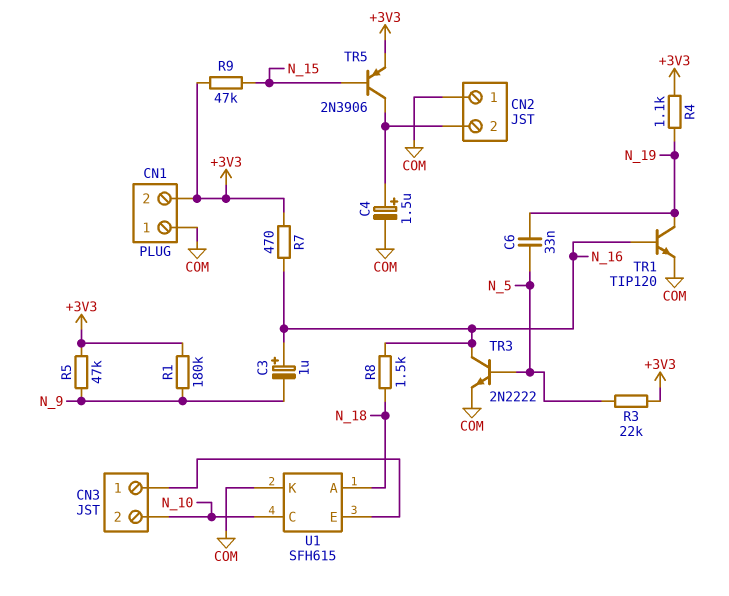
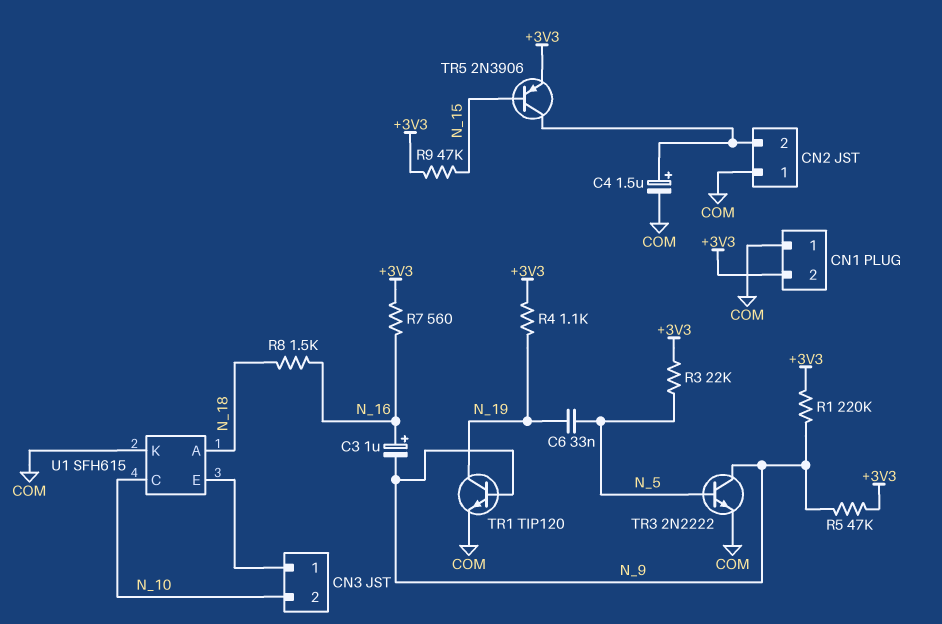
R1: 180k (+3V3, N_9) -> 220k (+3V3, N_9)
R7: 470 (+3V3, N_16) -> 560 (+3V3, N_16)
TR1: NPN TIP120 (B N_16, C N_19, E COM) -> NPN TIP120 (B N_9, C N_19, E COM)
TR3: NPN 2N2222 (B N_5, C N_16, E COM) -> NPN 2N2222 (B N_5, C N_9, E COM)

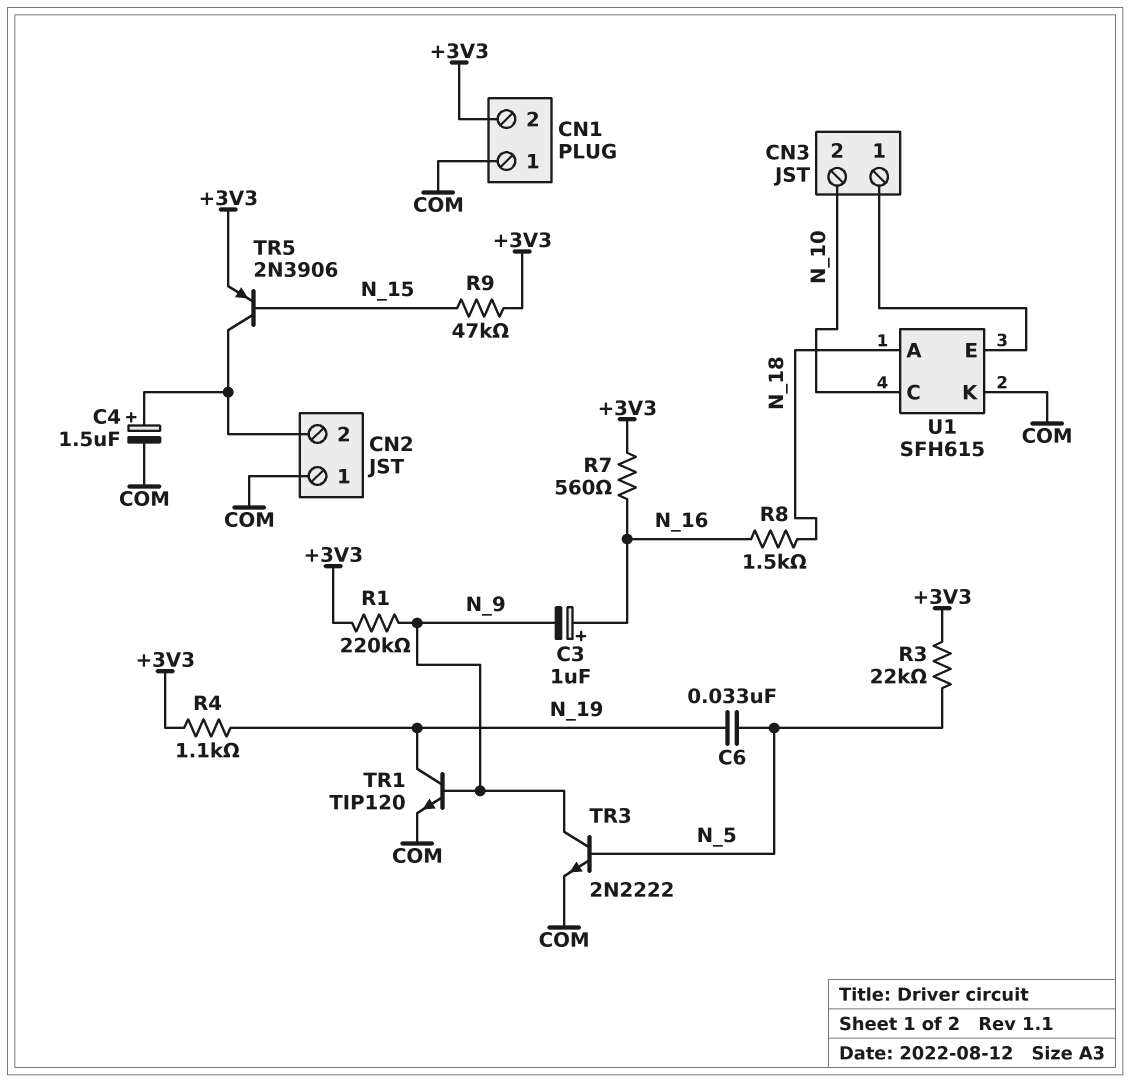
R5: 47k (+3V3, N_9) -> none

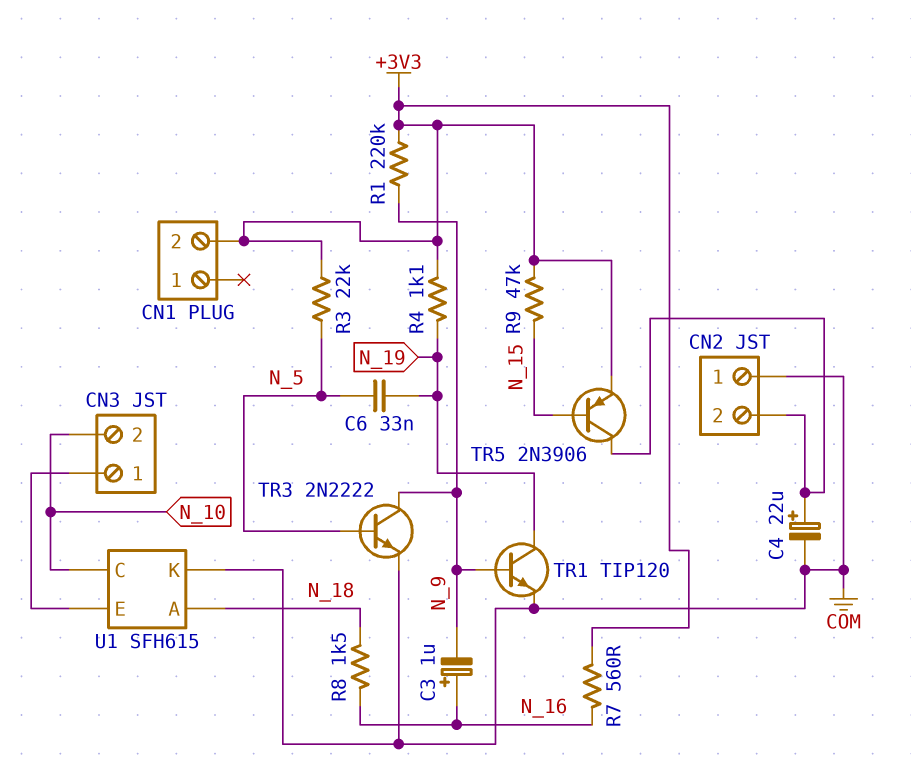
C4: 1.5uF (plus CN2/2, minus COM) -> 22uF (plus CN2/2, minus COM)
CN1 pin 1: COM -> none

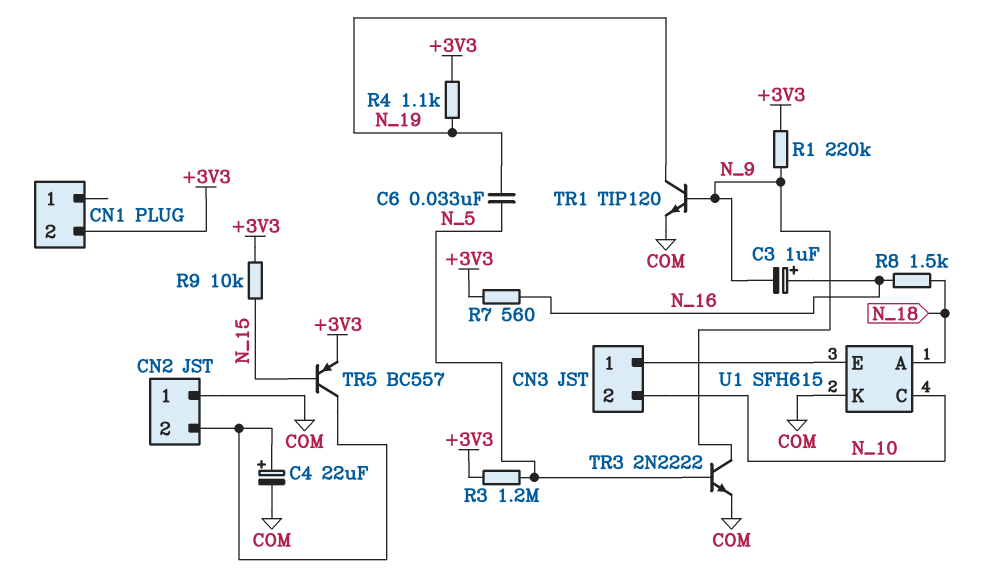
R3: 22k (+3V3, N_5) -> 1.2M (+3V3, N_5)
R9: 47k (+3V3, N_15) -> 10k (+3V3, N_15)
TR5: PNP 2N3906 (B N_15, C CN2/2, E +3V3) -> PNP BC557 (B N_15, C CN2/2, E +3V3)

